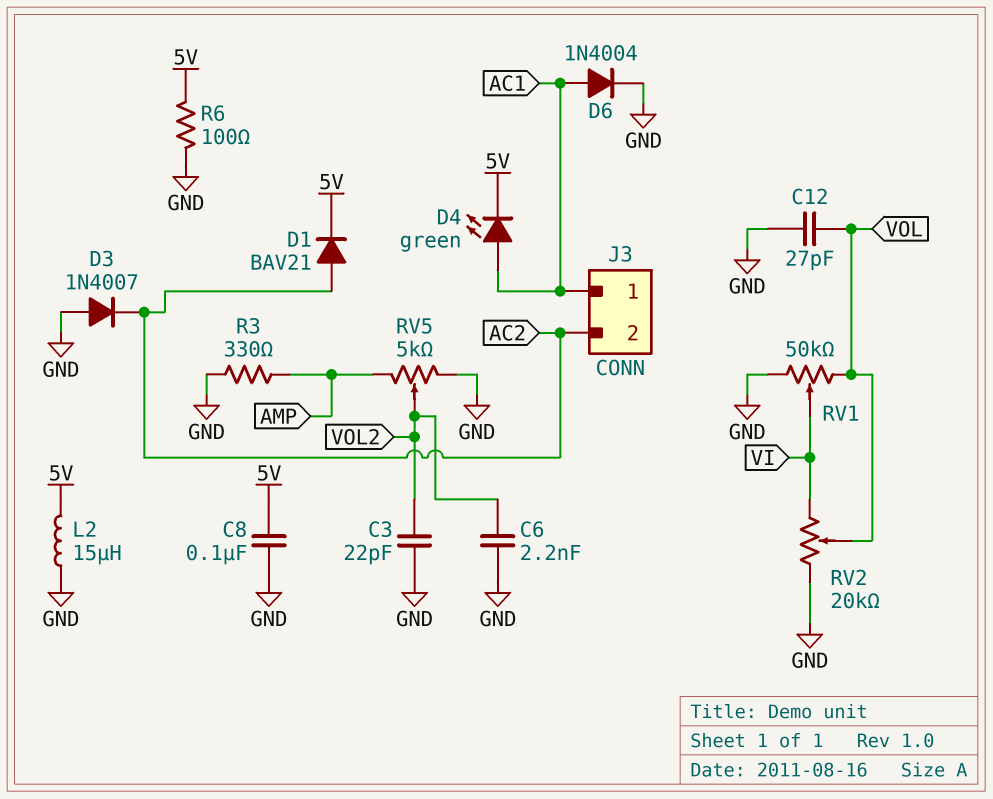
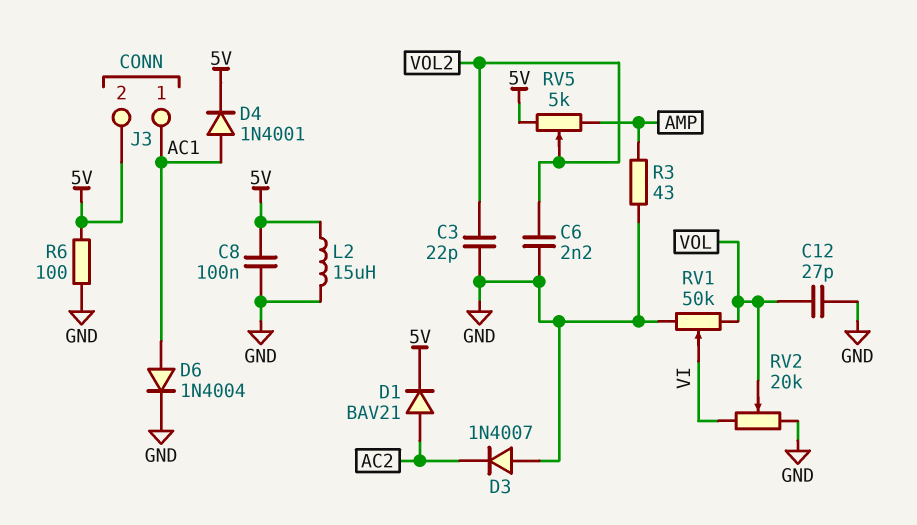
D4: LED green (A AC1, K 5V) -> diode 1N4001 (A AC1, K 5V)
J3 pin 2: AC2 -> 5V
R3: 330 (AMP, GND) -> 43 (AMP, GND)
RV5: 5k (AMP, GND, wiper VOL2) -> 5k (5V, AMP, wiper VOL2)

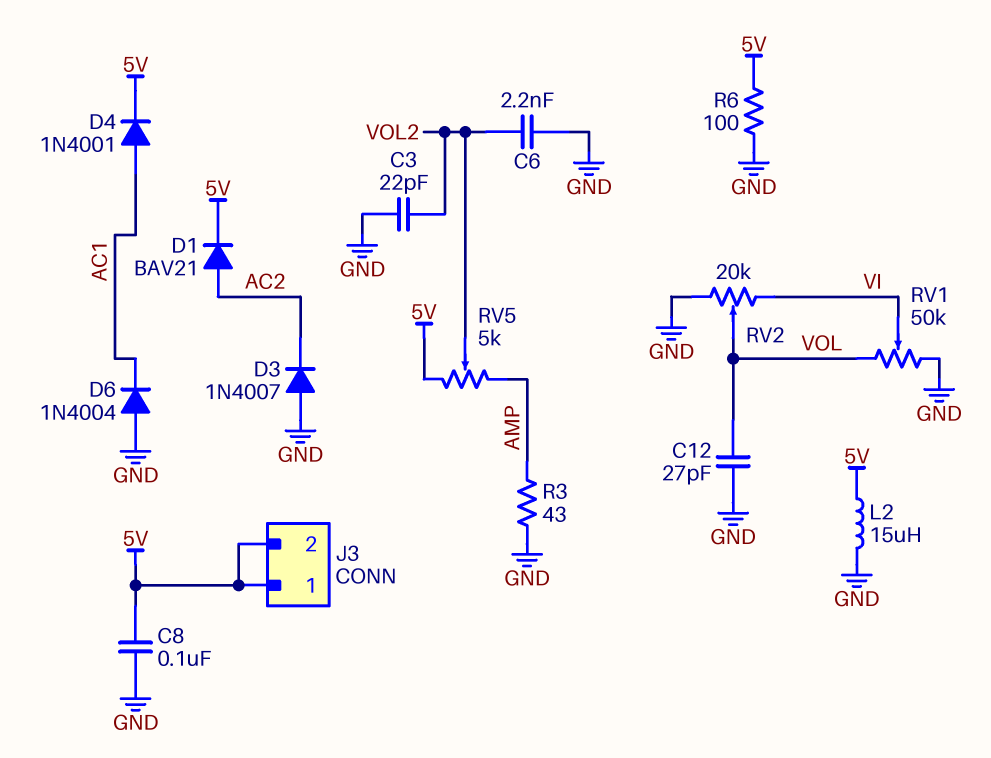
D6: diode 1N4004 (A AC1, K GND) -> diode 1N4004 (A GND, K AC1)
J3 pin 1: AC1 -> 5V

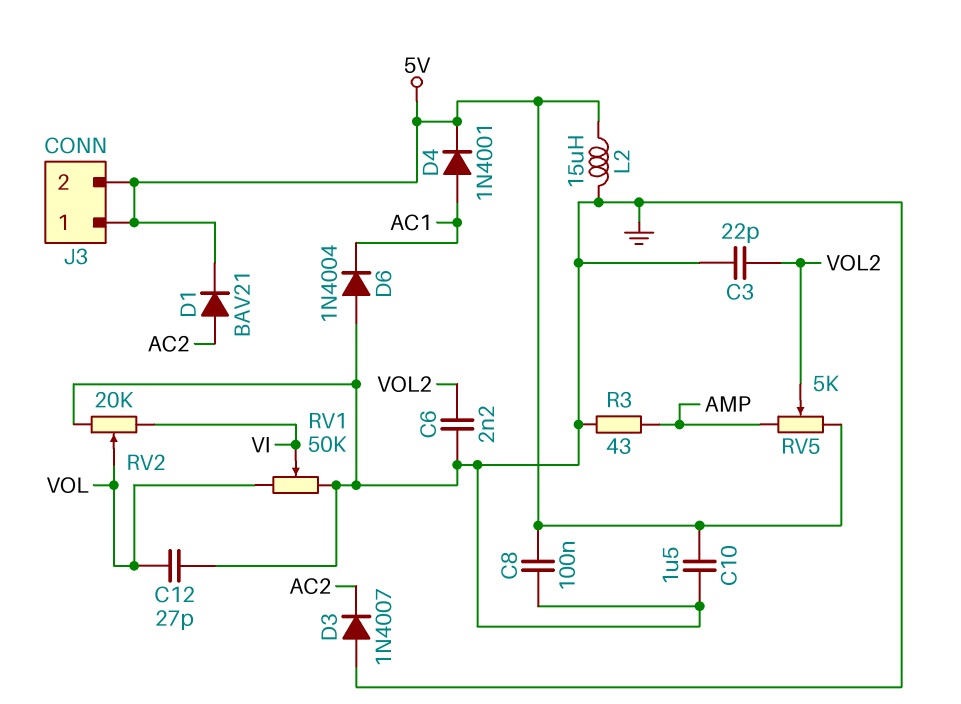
C10: none -> 1.5uF (5V, GND)
R6: 100 (5V, GND) -> none

